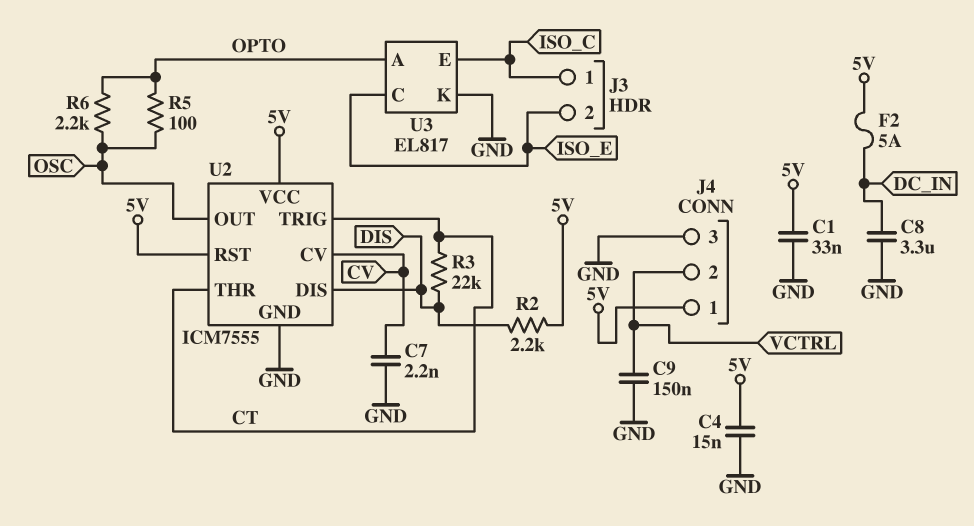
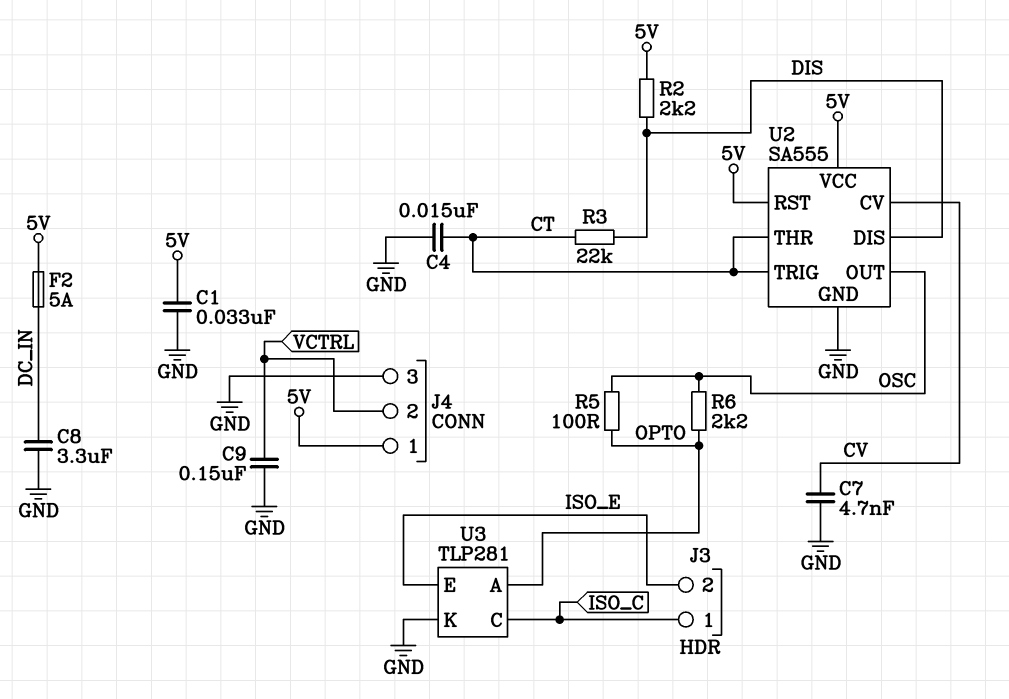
C4: 15nF (5V, GND) -> 15nF (CT, GND)
C7: 2.2nF (CV, GND) -> 4.7nF (CV, GND)
U2: ICM7555 -> SA555
U3: EL817 -> TLP281
U3 pin C: ISO_E -> ISO_C
U3 pin E: ISO_C -> ISO_E

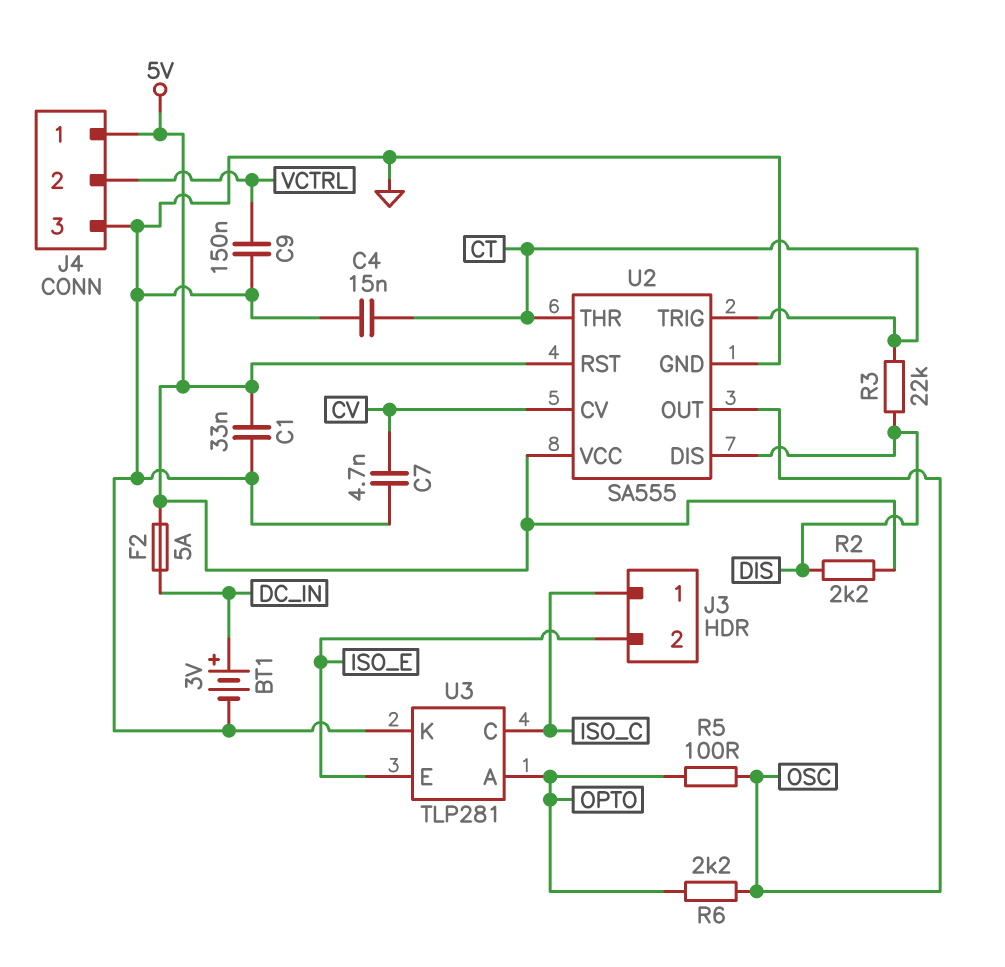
BT1: none -> 3V (plus DC_IN, minus GND)
C8: 3.3uF (DC_IN, GND) -> none

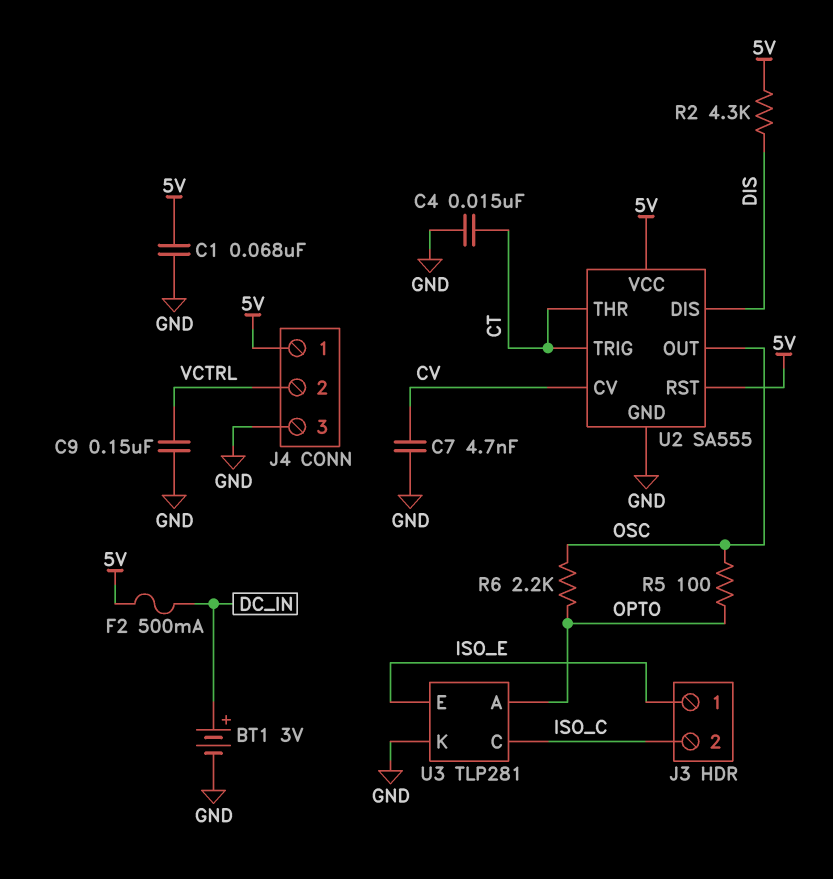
C1: 33nF (5V, GND) -> 68nF (5V, GND)
F2: 5A (5V, DC_IN) -> 500mA (5V, DC_IN)
J3 pin 1: ISO_C -> ISO_E
J3 pin 2: ISO_E -> ISO_C
R2: 2.2k (5V, DIS) -> 4.3k (5V, DIS)
R3: 22k (CT, DIS) -> none

